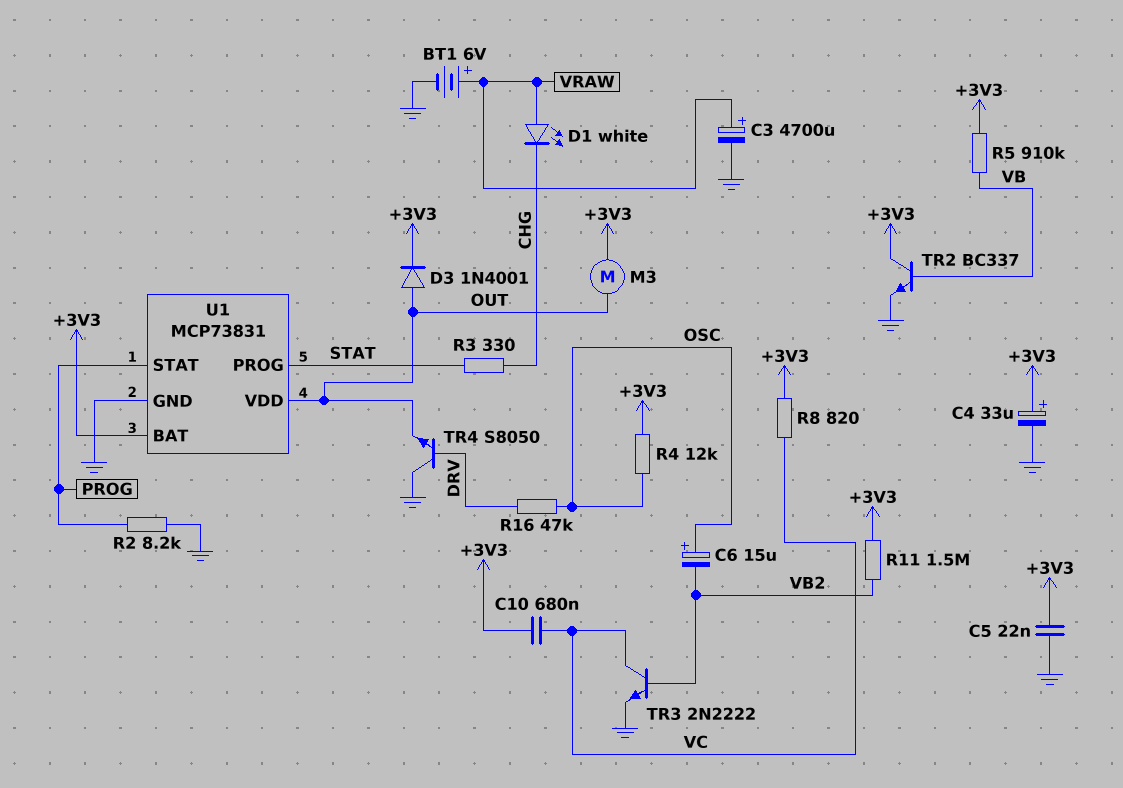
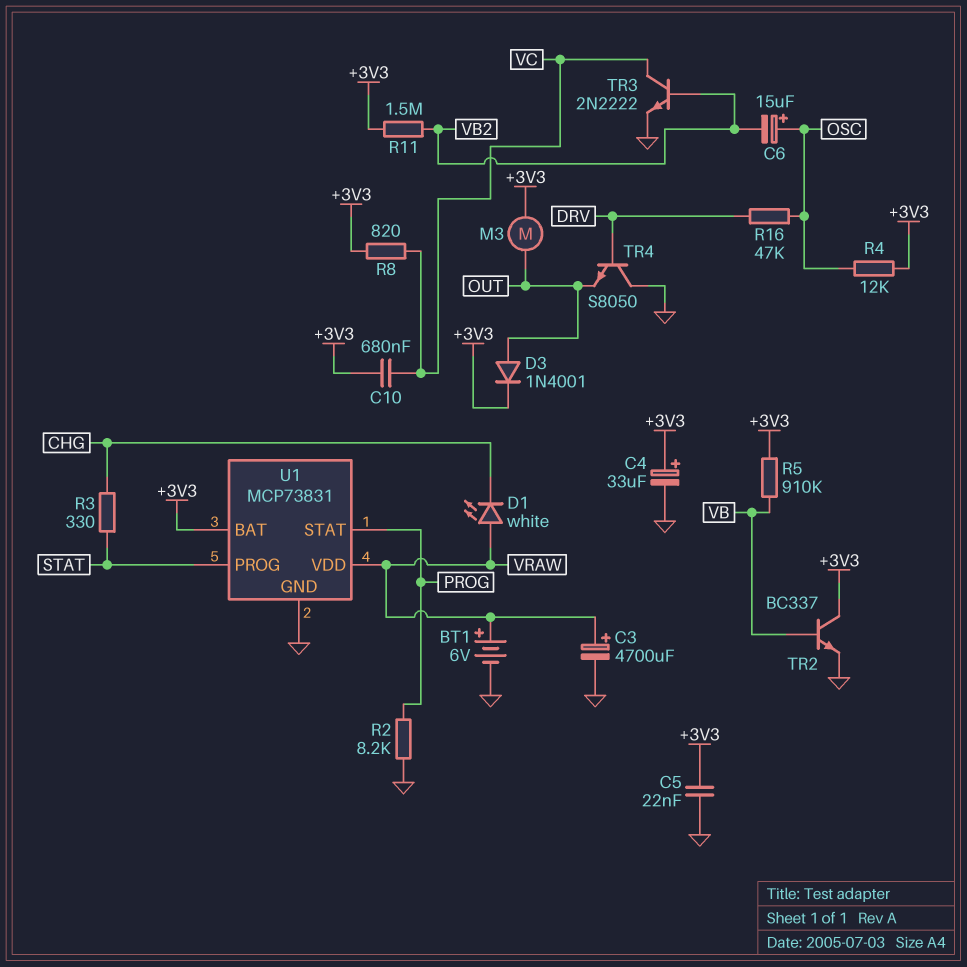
U1 pin VDD: OUT -> VRAW

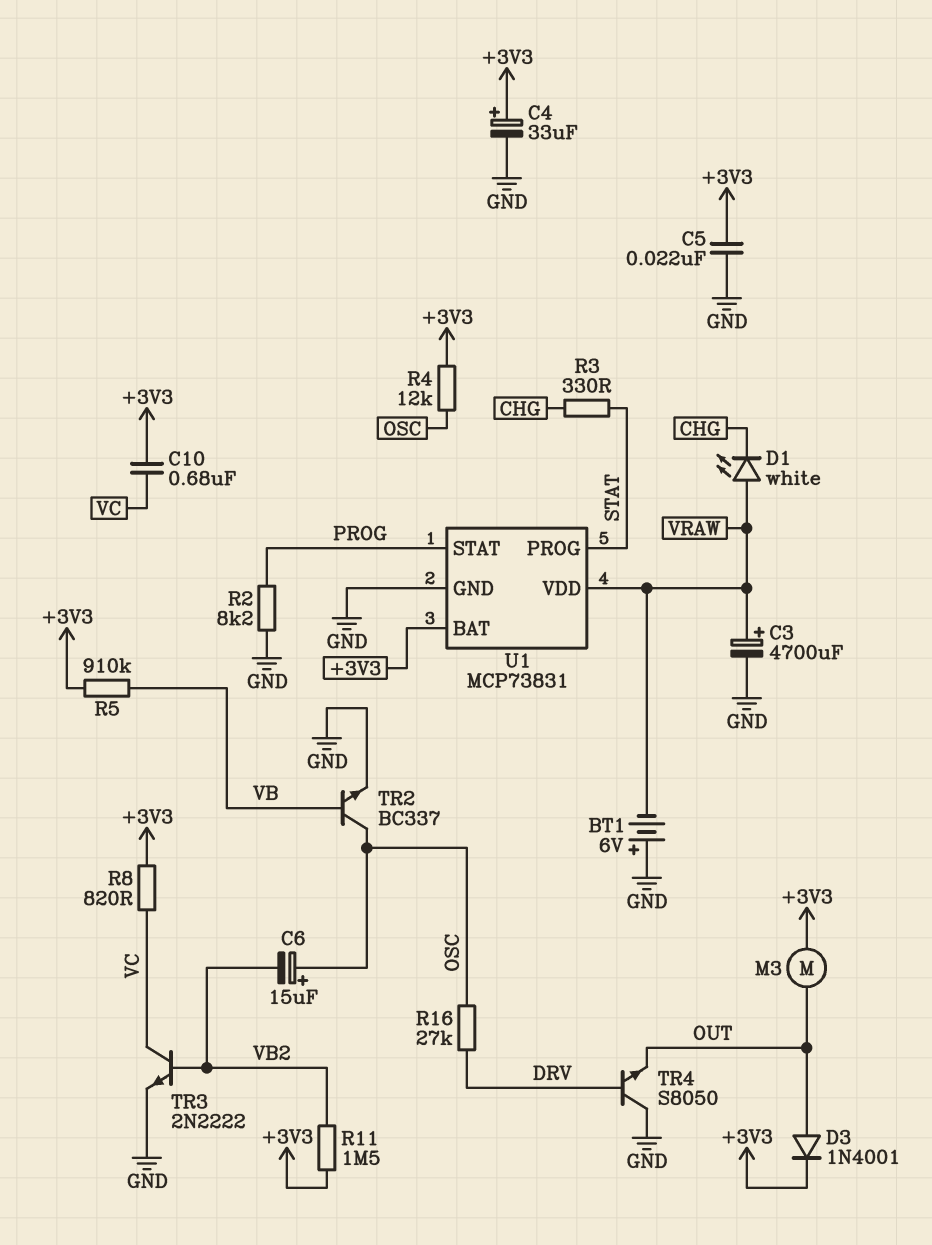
BT1: 6V (plus VRAW, minus GND) -> 6V (plus GND, minus VRAW)
R16: 47k (DRV, OSC) -> 27k (DRV, OSC)
TR2: NPN BC337 (B VB, C +3V3, E GND) -> NPN BC337 (B VB, C OSC, E GND)

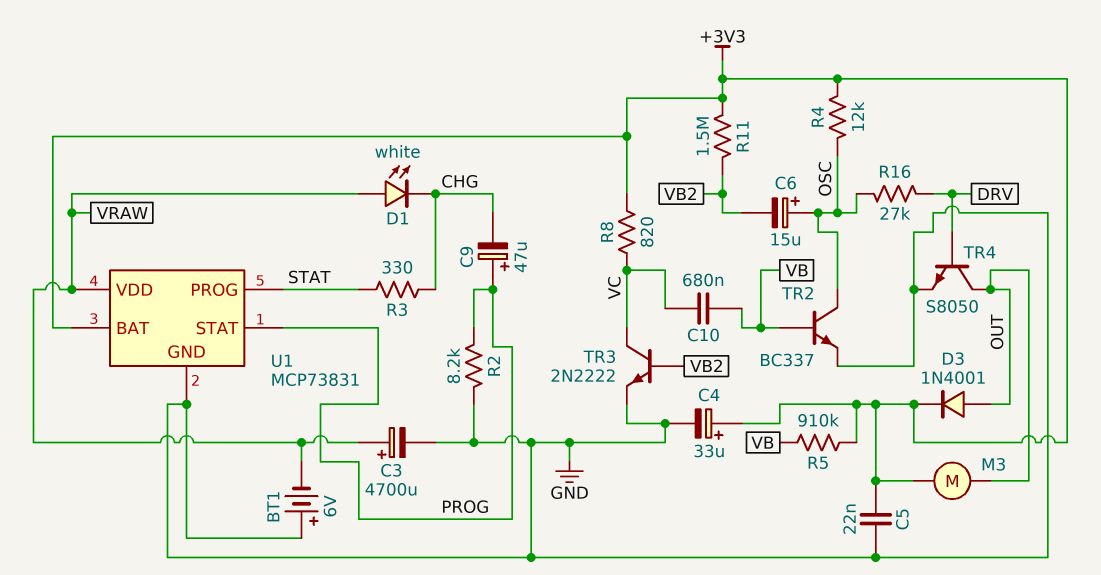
C9: none -> 47uF (plus PROG, minus CHG)
C10: 680nF (+3V3, VC) -> 680nF (VB, VC)
TR4: NPN S8050 (B DRV, C GND, E OUT) -> NPN S8050 (B DRV, C OUT, E GND)

